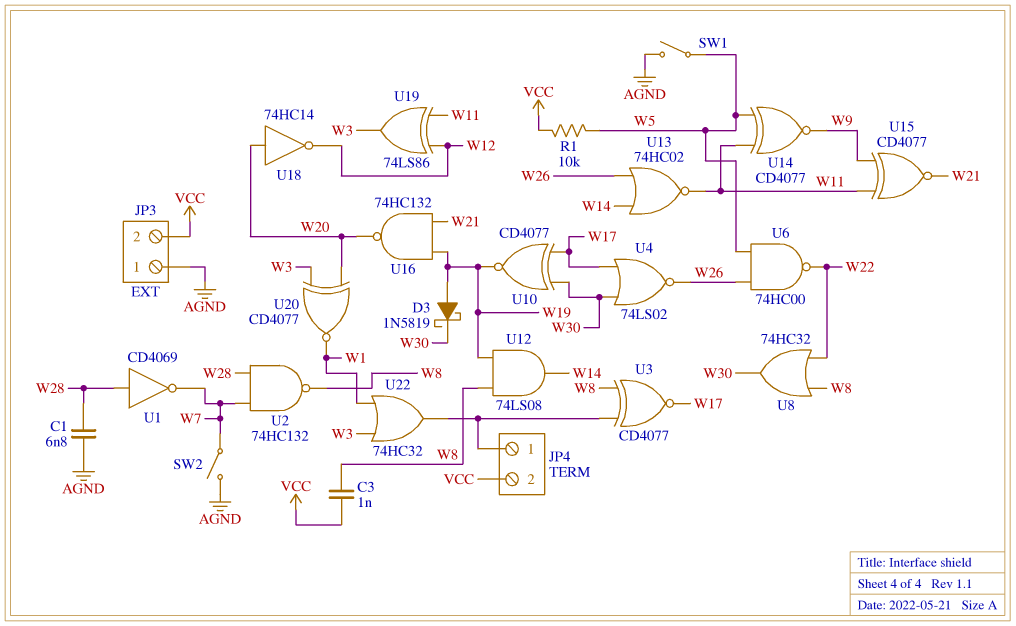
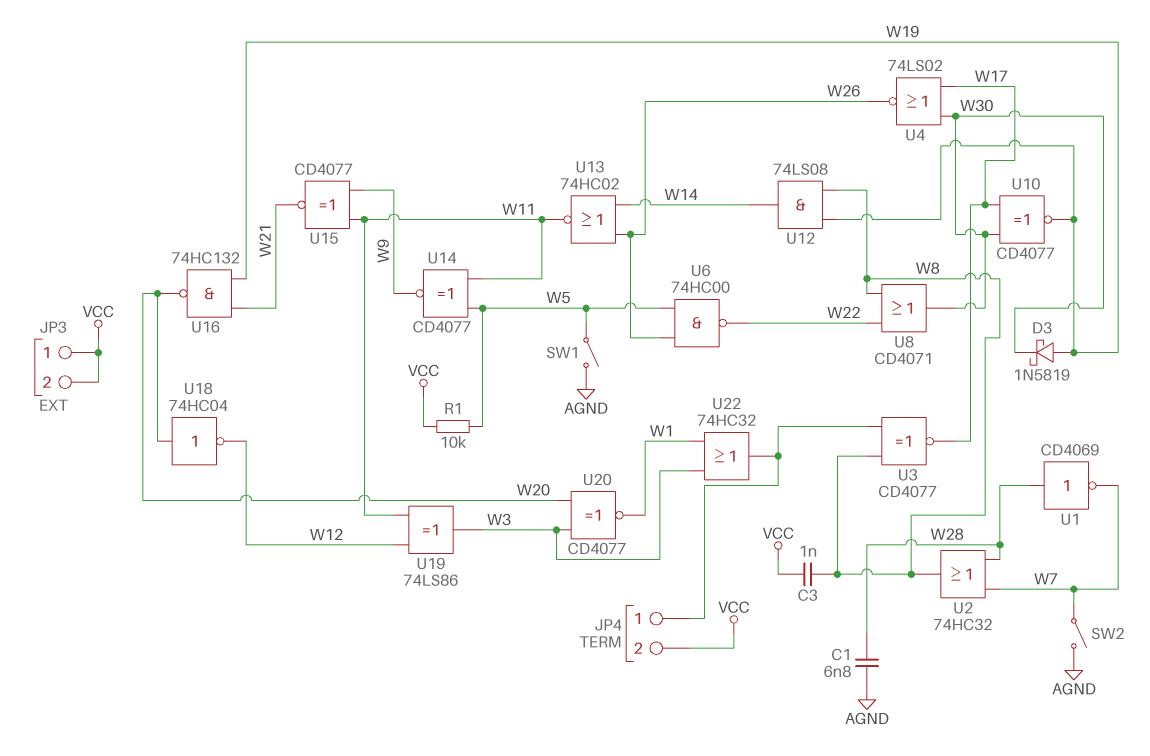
JP3 pin 1: AGND -> VCC
U2: NAND 74HC132 (in W7, in W28, out W8) -> OR 74HC32 (in W7, in W28, out W8)
U8: OR 74HC32 (in W8, in W22, out W30) -> OR CD4071 (in W8, in W22, out W30)
U18: NOT 74HC14 (in W20, out W12) -> NOT 74HC04 (in W20, out W12)

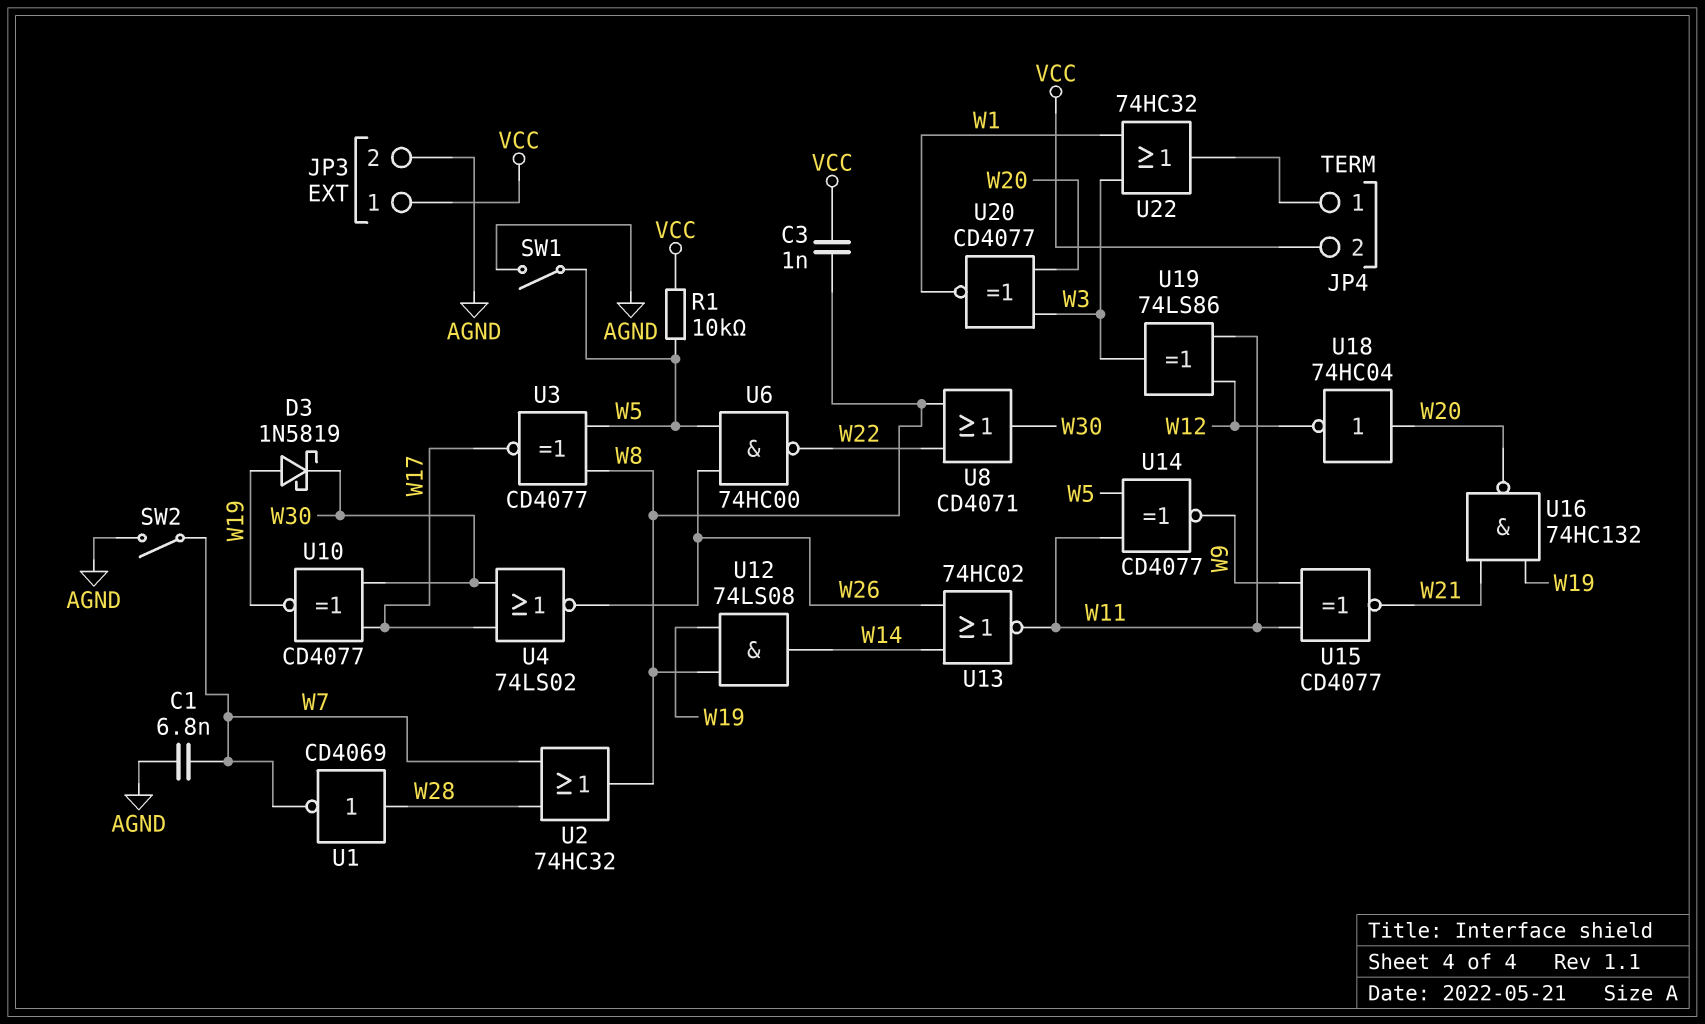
C1: 6.8nF (AGND, W28) -> 6.8nF (AGND, W7)
JP3 pin 2: VCC -> AGND
U3: XNOR CD4077 (in JP4/1, in W8, out W17) -> XNOR CD4077 (in W5, in W8, out W17)

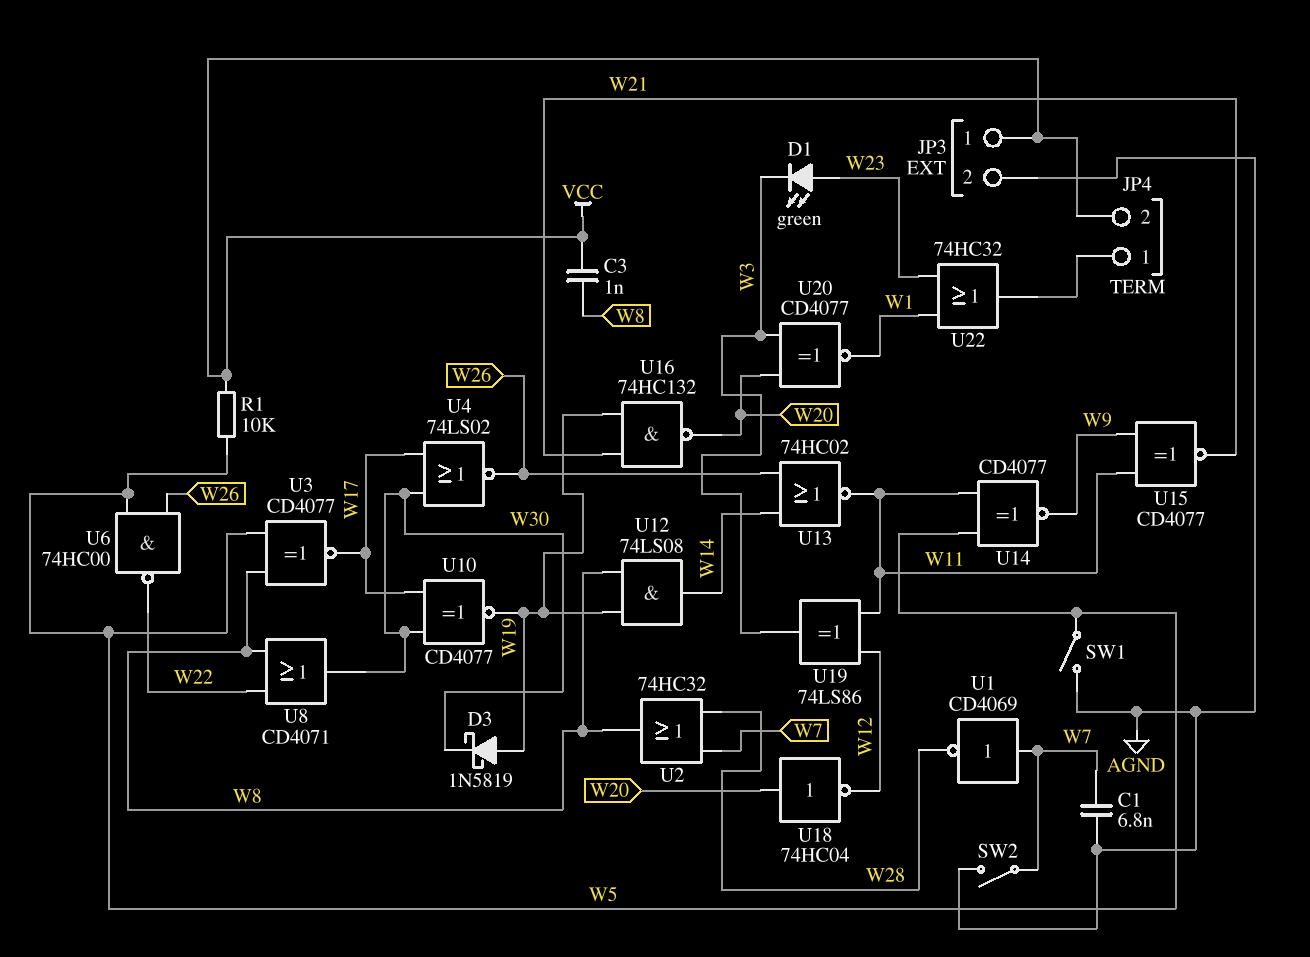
D1: none -> LED green (A W23, K W3)
U1: NOT CD4069 (in W28, out W7) -> NOT CD4069 (in W7, out W28)
U22: OR 74HC32 (in W1, in W3, out JP4/1) -> OR 74HC32 (in W1, in W23, out JP4/1)

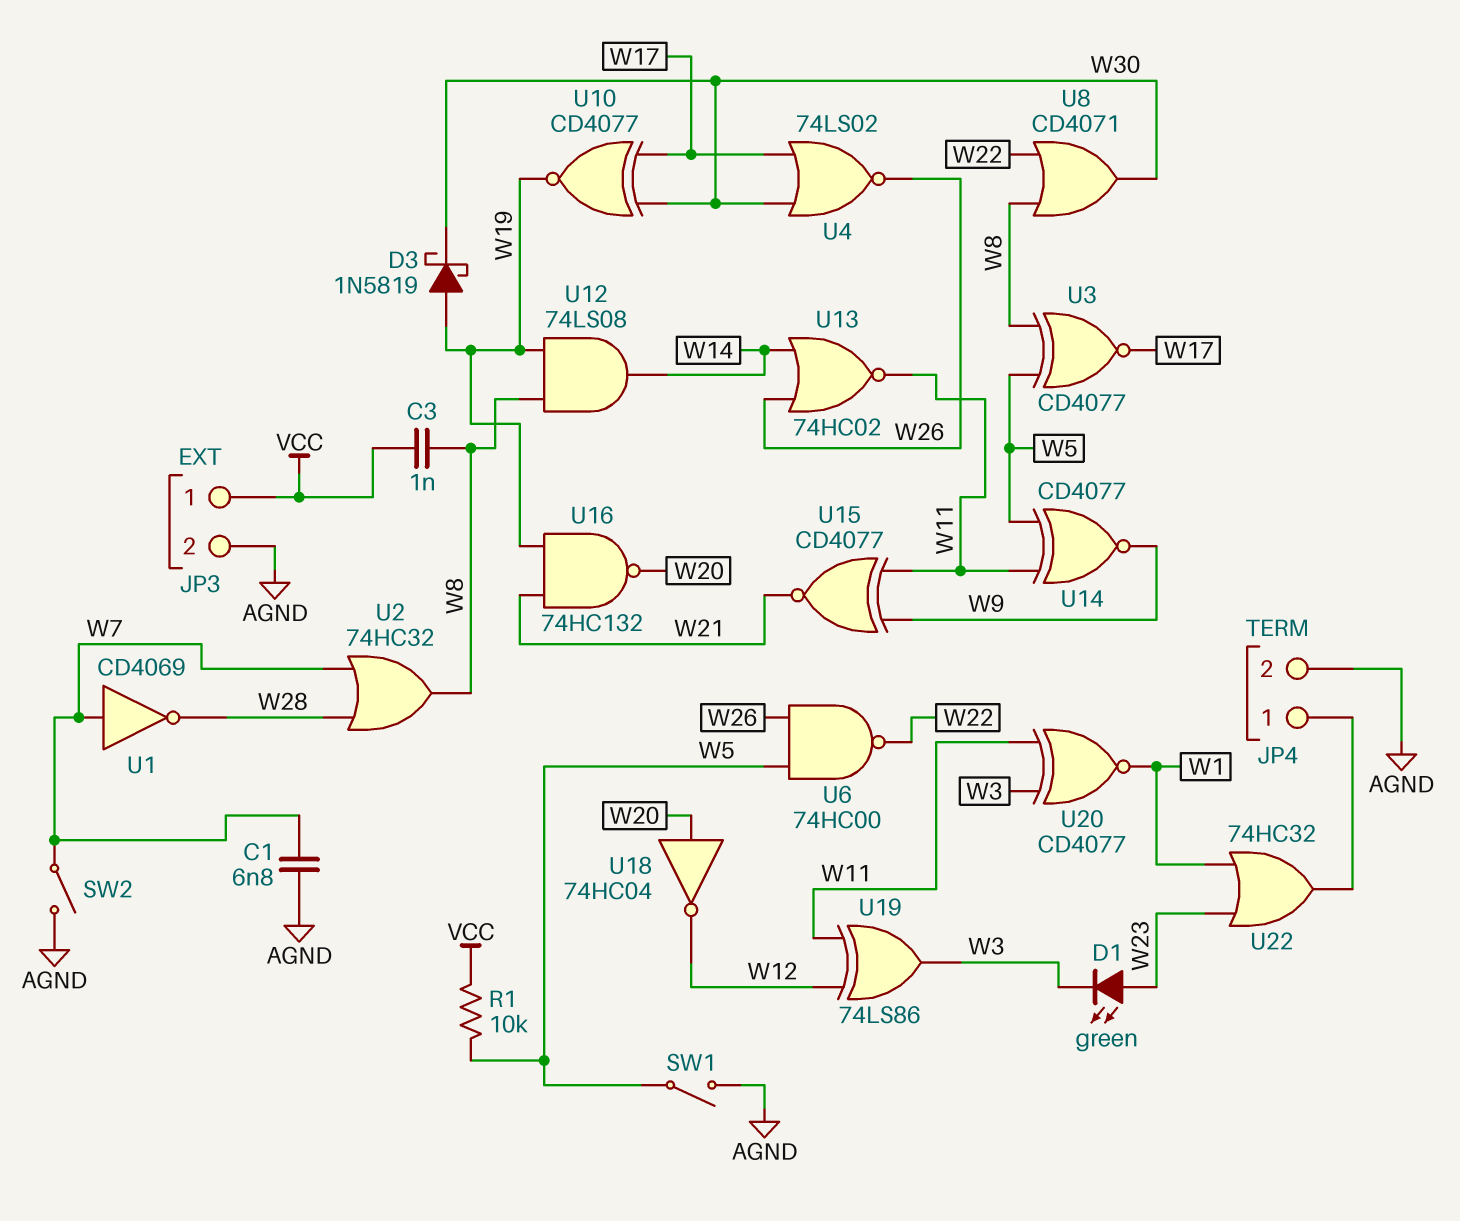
JP4 pin 2: VCC -> AGND
U20: XNOR CD4077 (in W3, in W20, out W1) -> XNOR CD4077 (in W3, in W11, out W1)

